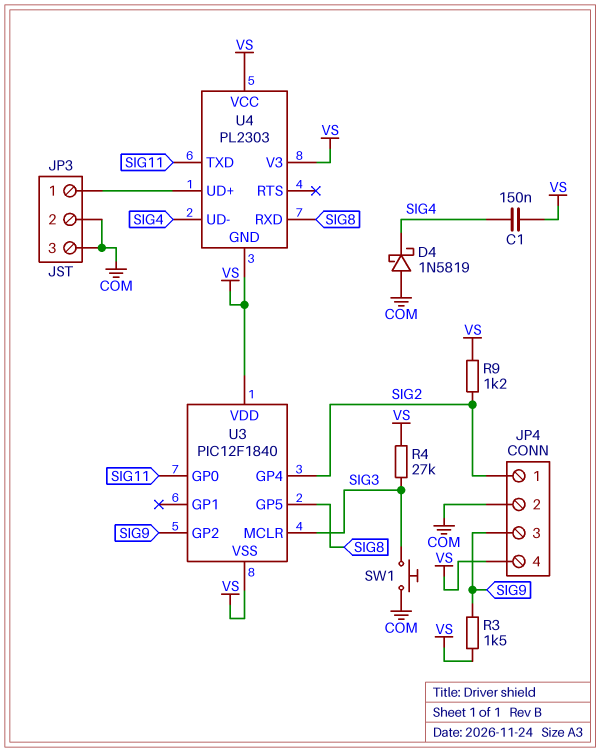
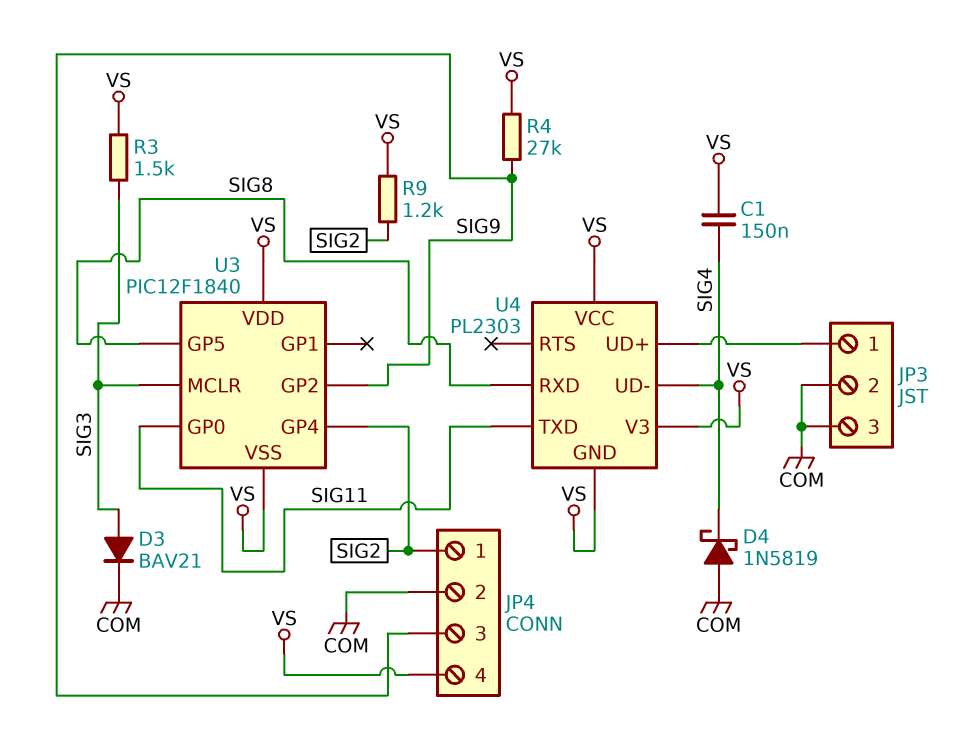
D3: none -> diode BAV21 (A SIG3, K COM)
R3: 1.5k (SIG9, VS) -> 1.5k (SIG3, VS)
R4: 27k (SIG3, VS) -> 27k (SIG9, VS)
SW1: button (COM, SIG3) -> none

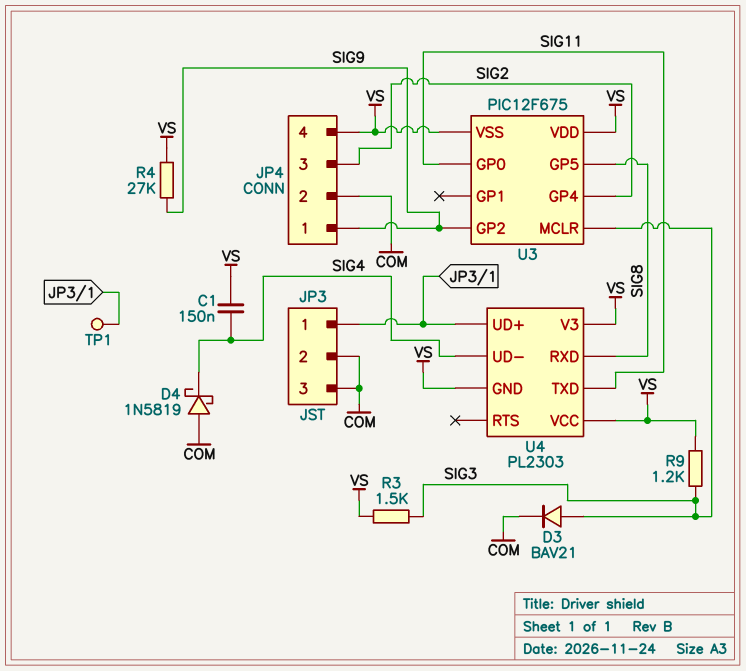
JP4 pin 1: SIG2 -> SIG9
JP4 pin 3: SIG9 -> SIG2
R9: 1.2k (SIG2, VS) -> 1.2k (SIG3, VS)
TP1: none -> test point (JP3/1)
U3: PIC12F1840 -> PIC12F675

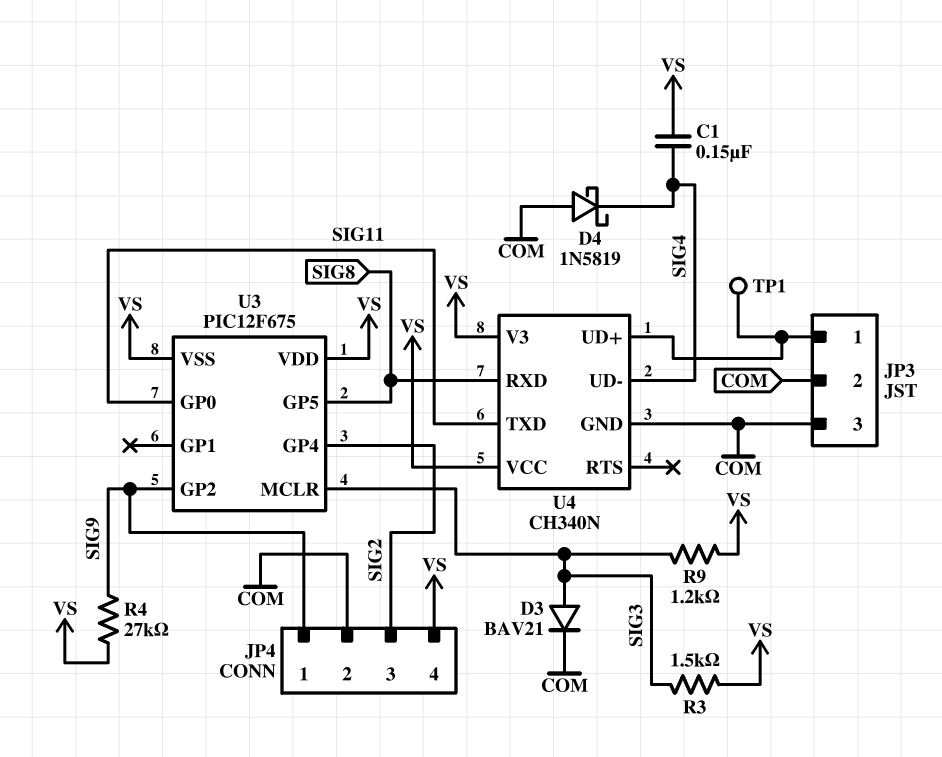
U4: PL2303 -> CH340N
U4 pin GND: VS -> COM

